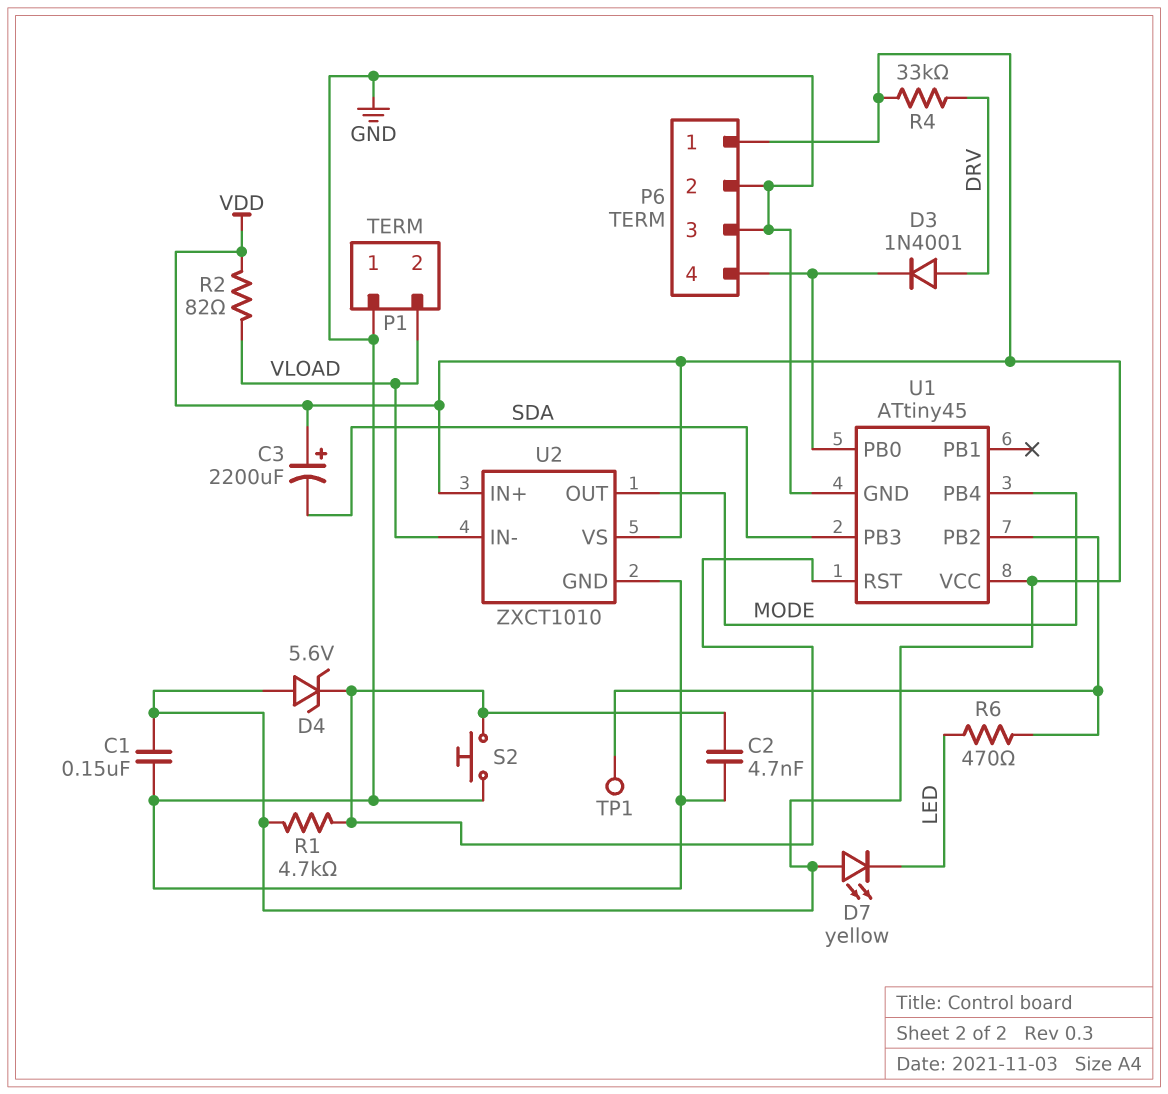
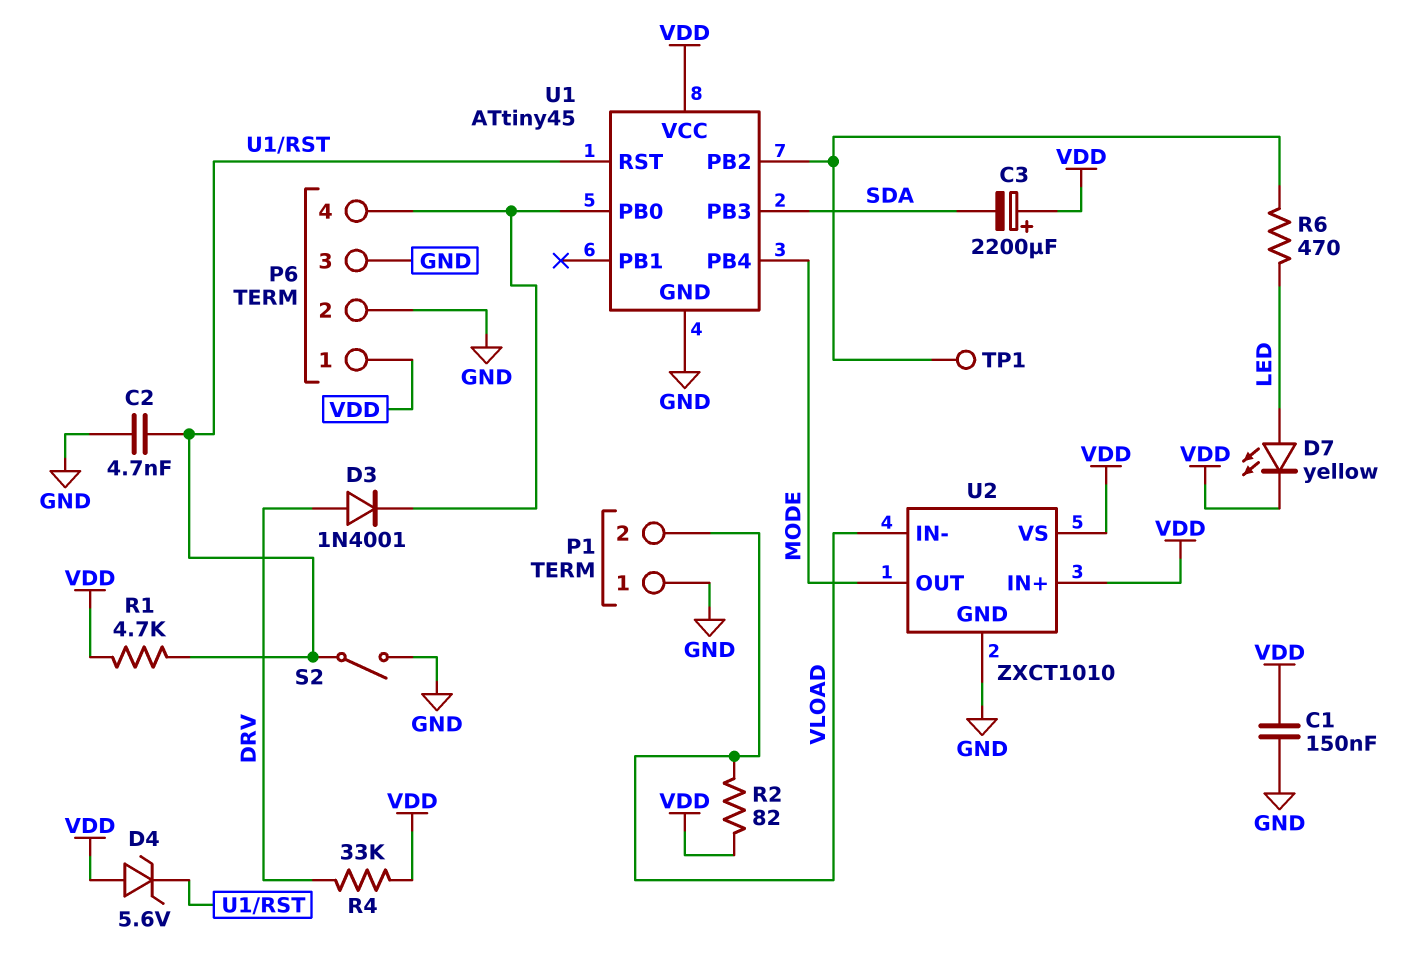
D7: LED yellow (A VDD, K LED) -> LED yellow (A LED, K VDD)
S2: button (GND, U1/RST) -> switch (GND, U1/RST)

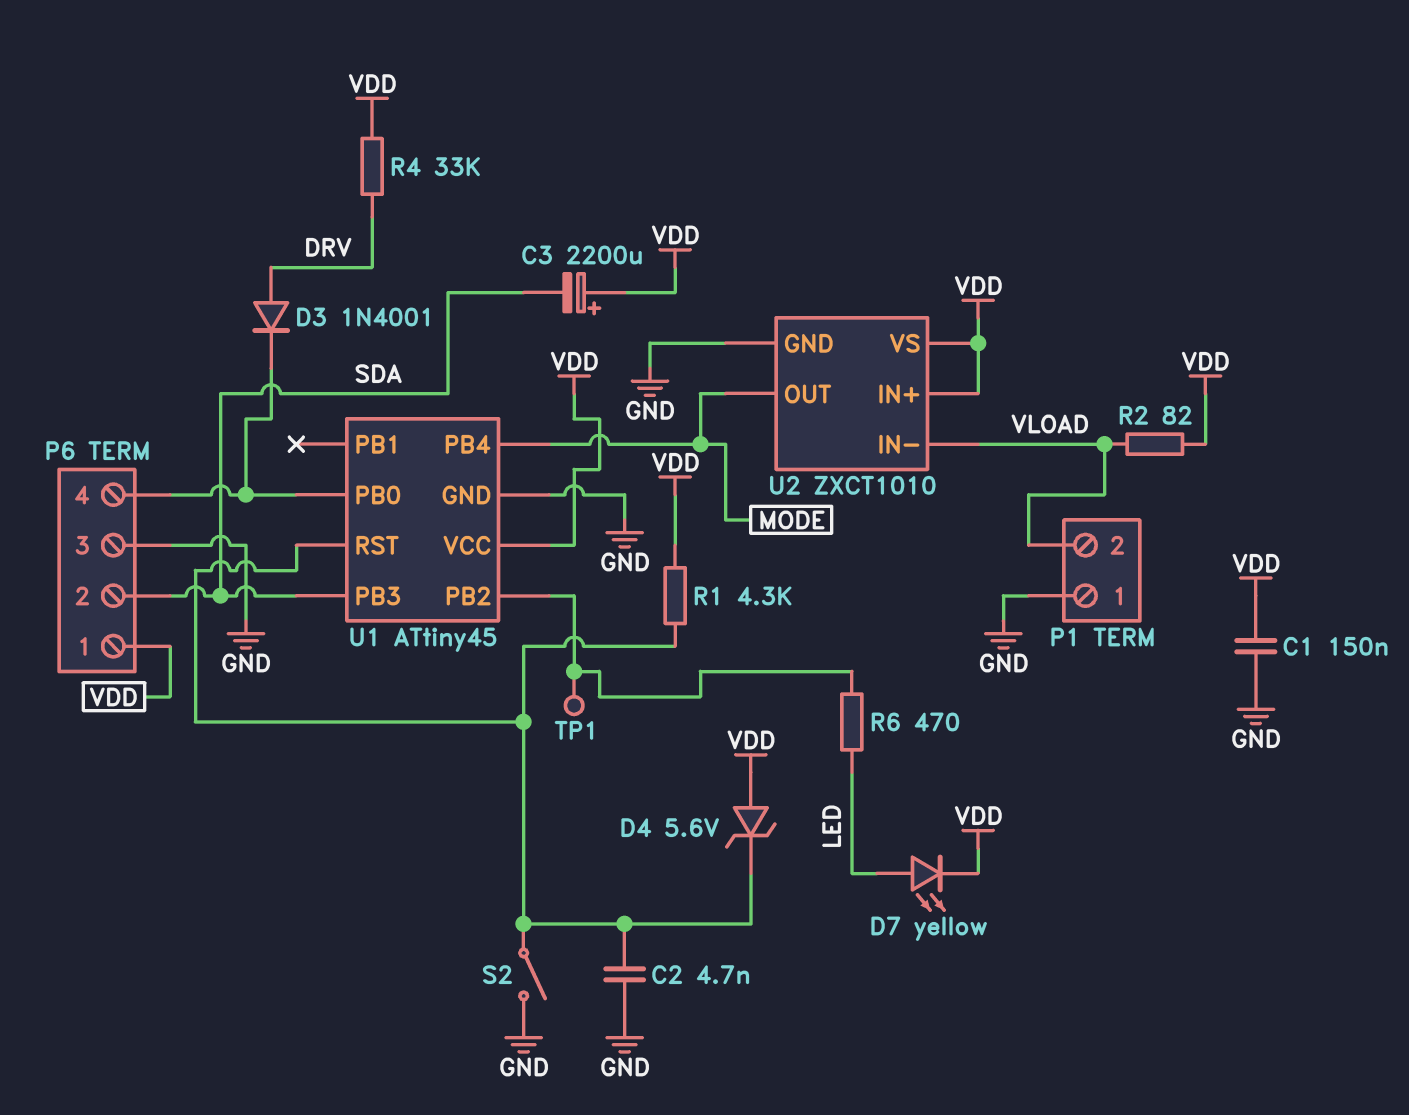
P6 pin 2: GND -> SDA
R1: 4.7k (U1/RST, VDD) -> 4.3k (U1/RST, VDD)

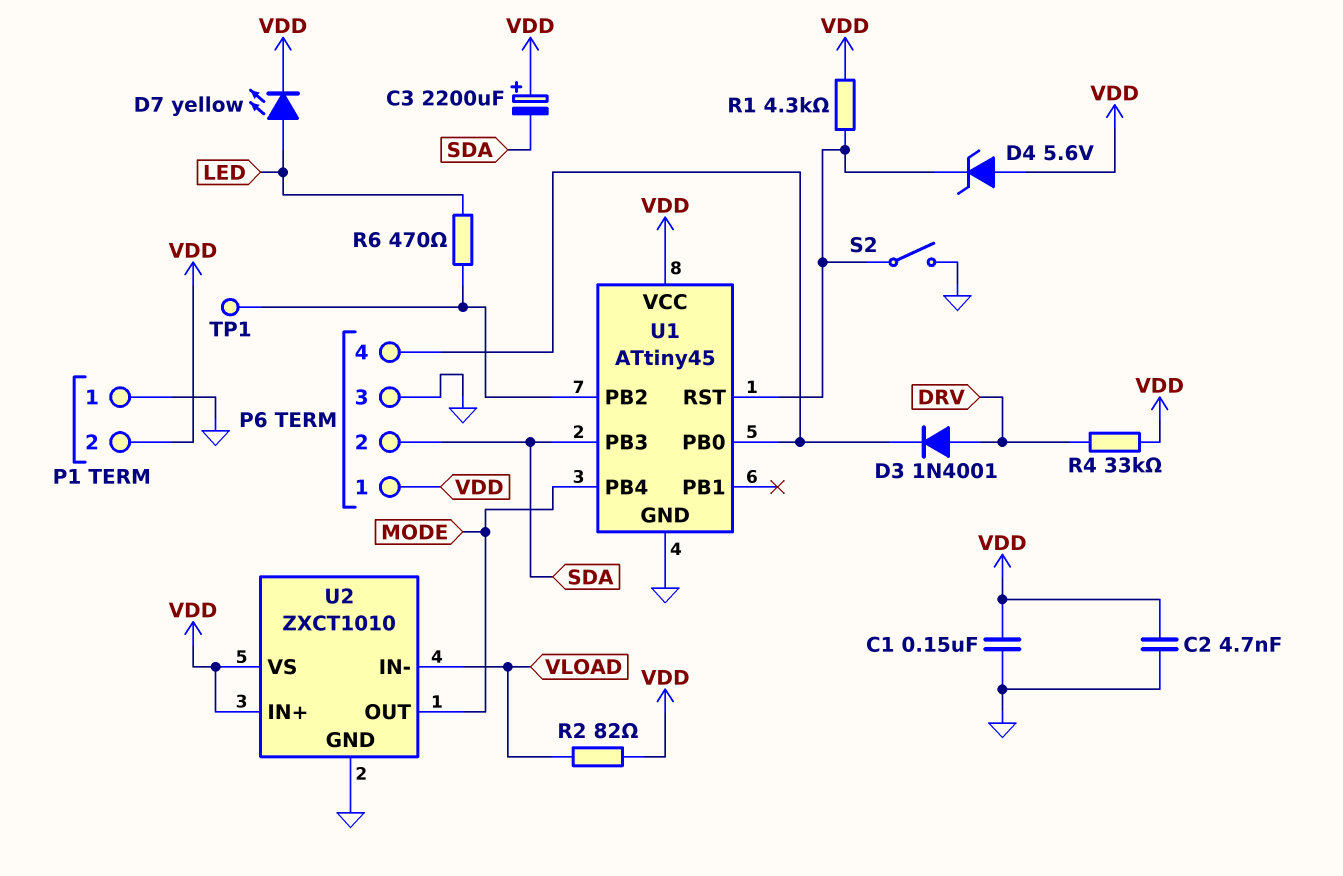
C2: 4.7nF (GND, U1/RST) -> 4.7nF (GND, VDD)
P1 pin 2: VLOAD -> VDD

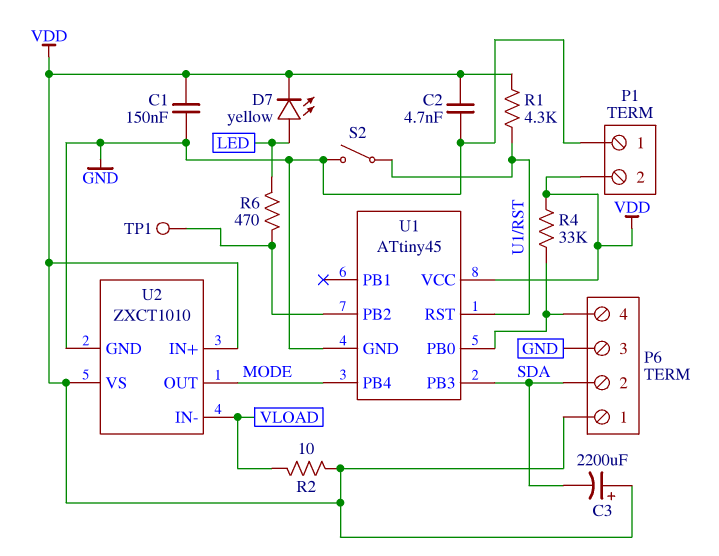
D3: diode 1N4001 (A DRV, K P6/4) -> none
D4: zener 5.6V (A VDD, K U1/RST) -> none
R2: 82 (VDD, VLOAD) -> 10 (VDD, VLOAD)
R4: 33k (DRV, VDD) -> 33k (P6/4, VDD)

